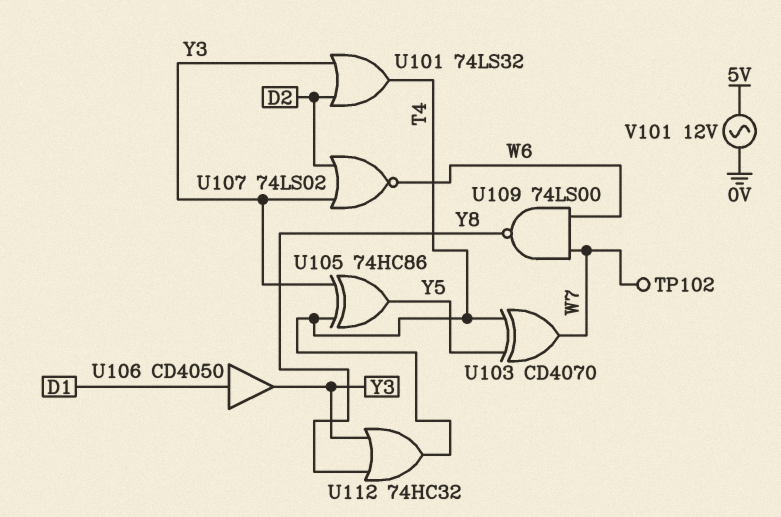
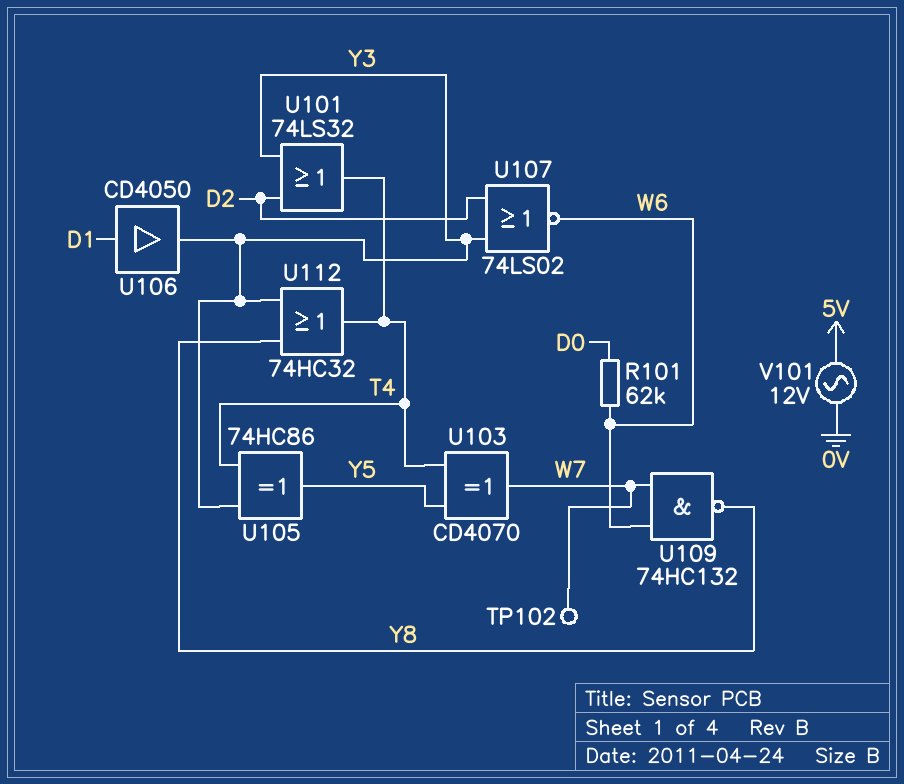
R101: none -> 62k (D0, W6)
U109: NAND 74LS00 (in W6, in W7, out Y8) -> NAND 74HC132 (in W6, in W7, out Y8)

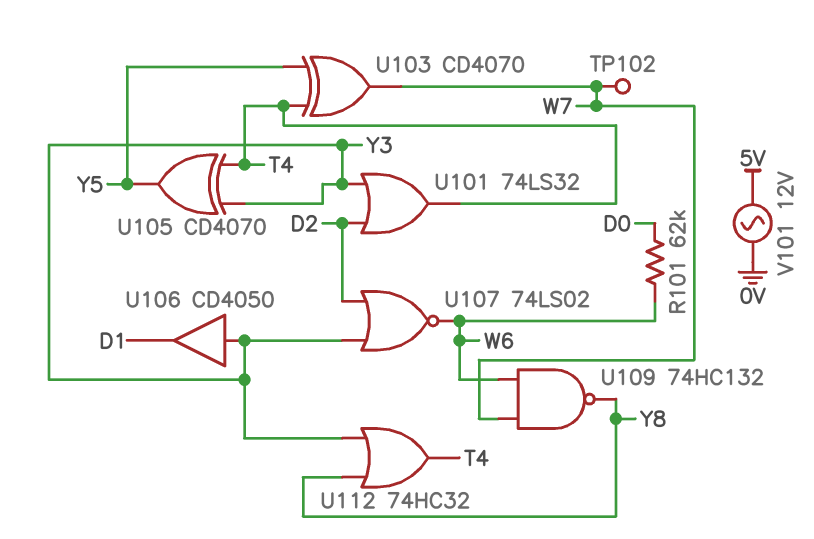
U105: XOR 74HC86 (in T4, in Y3, out Y5) -> XOR CD4070 (in T4, in Y3, out Y5)
U106: buffer CD4050 (in D1, out Y3) -> buffer CD4050 (in Y3, out D1)

